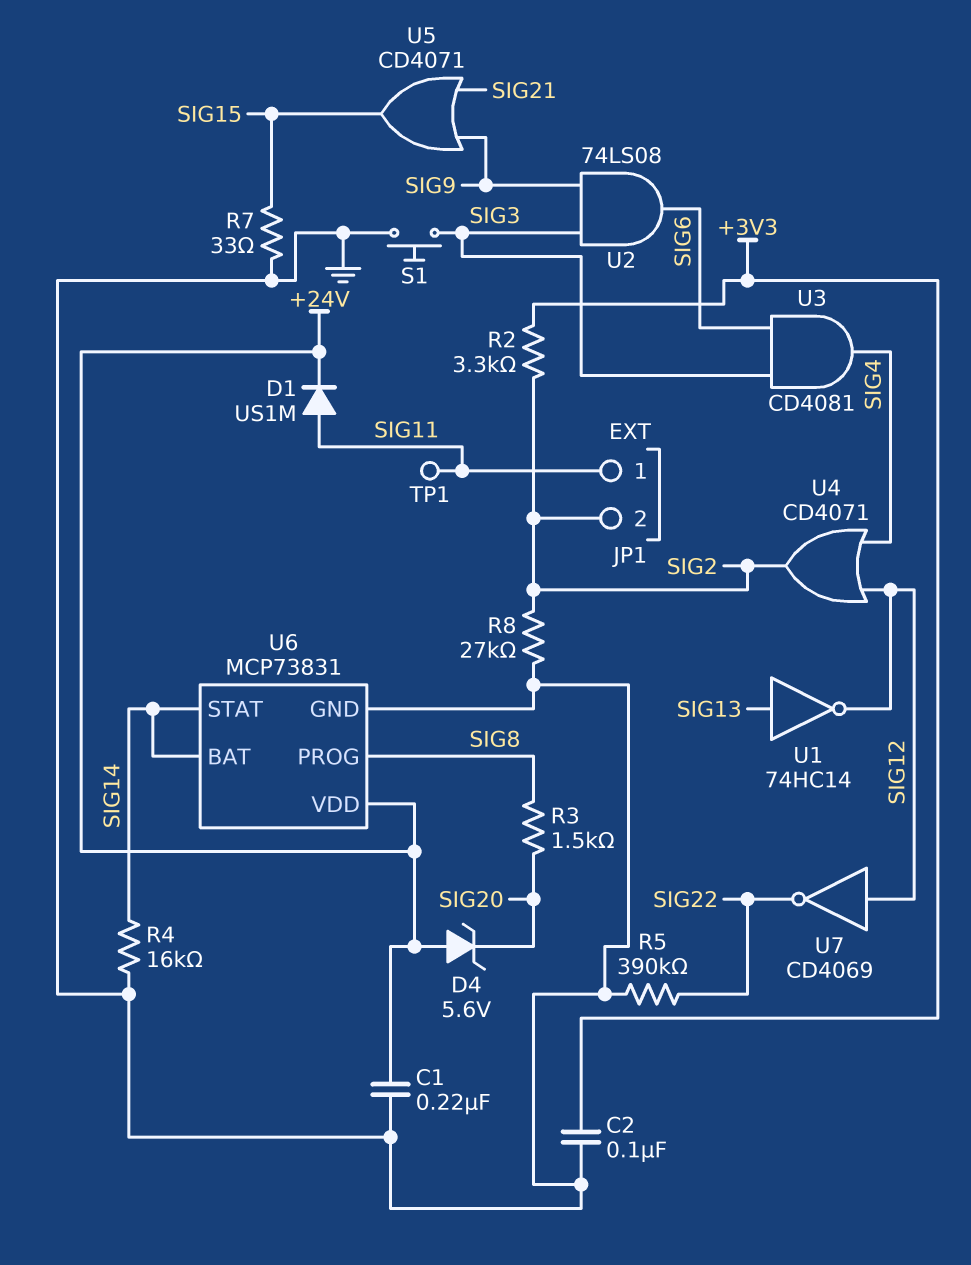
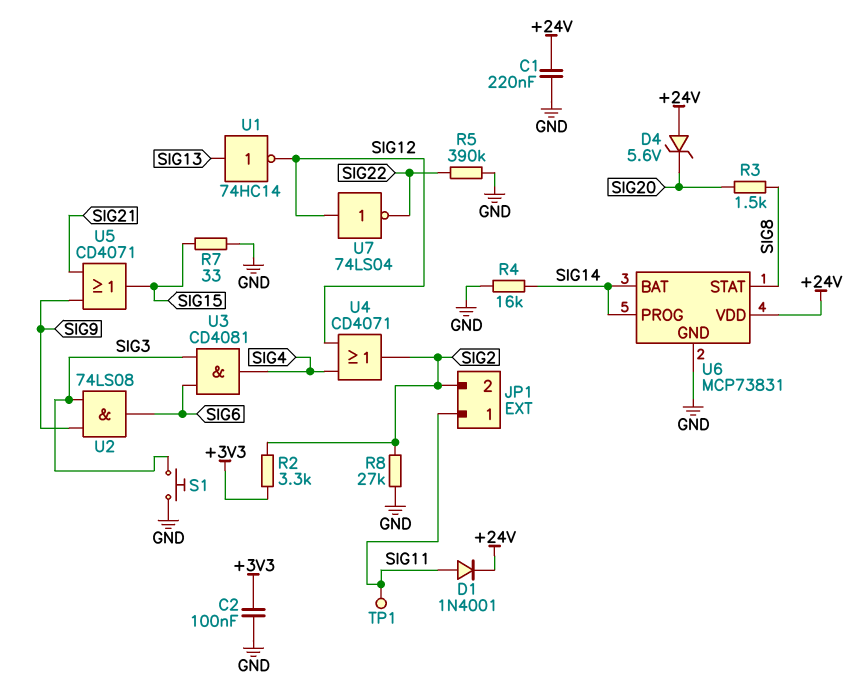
D1: diode US1M (A SIG11, K +24V) -> diode 1N4001 (A SIG11, K +24V)
U6 pin PROG: SIG8 -> SIG14
U6 pin STAT: SIG14 -> SIG8
U7: NOT CD4069 (in SIG12, out SIG22) -> NOT 74LS04 (in SIG12, out SIG22)

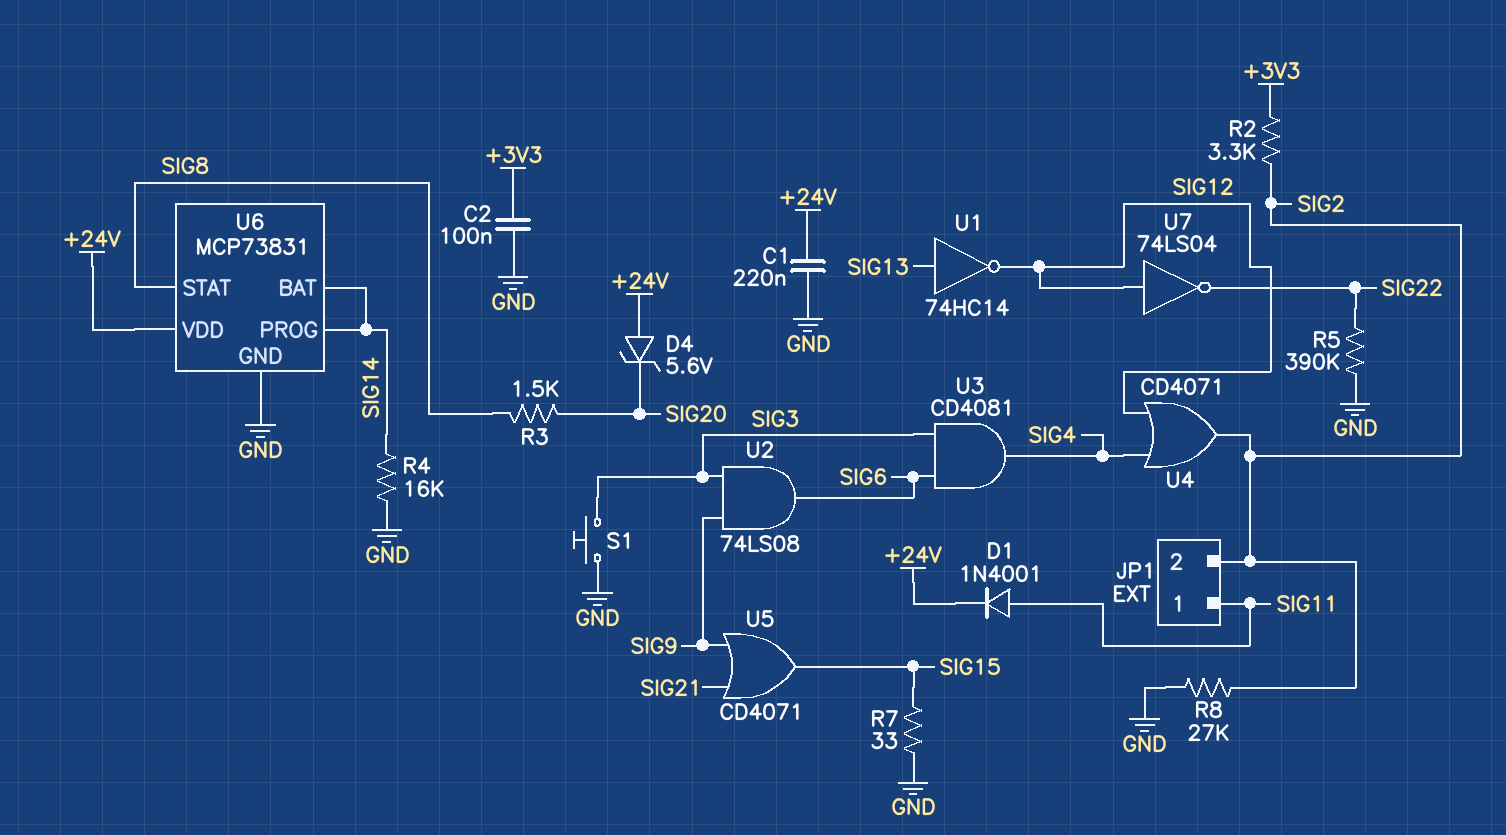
TP1: test point (SIG11) -> none

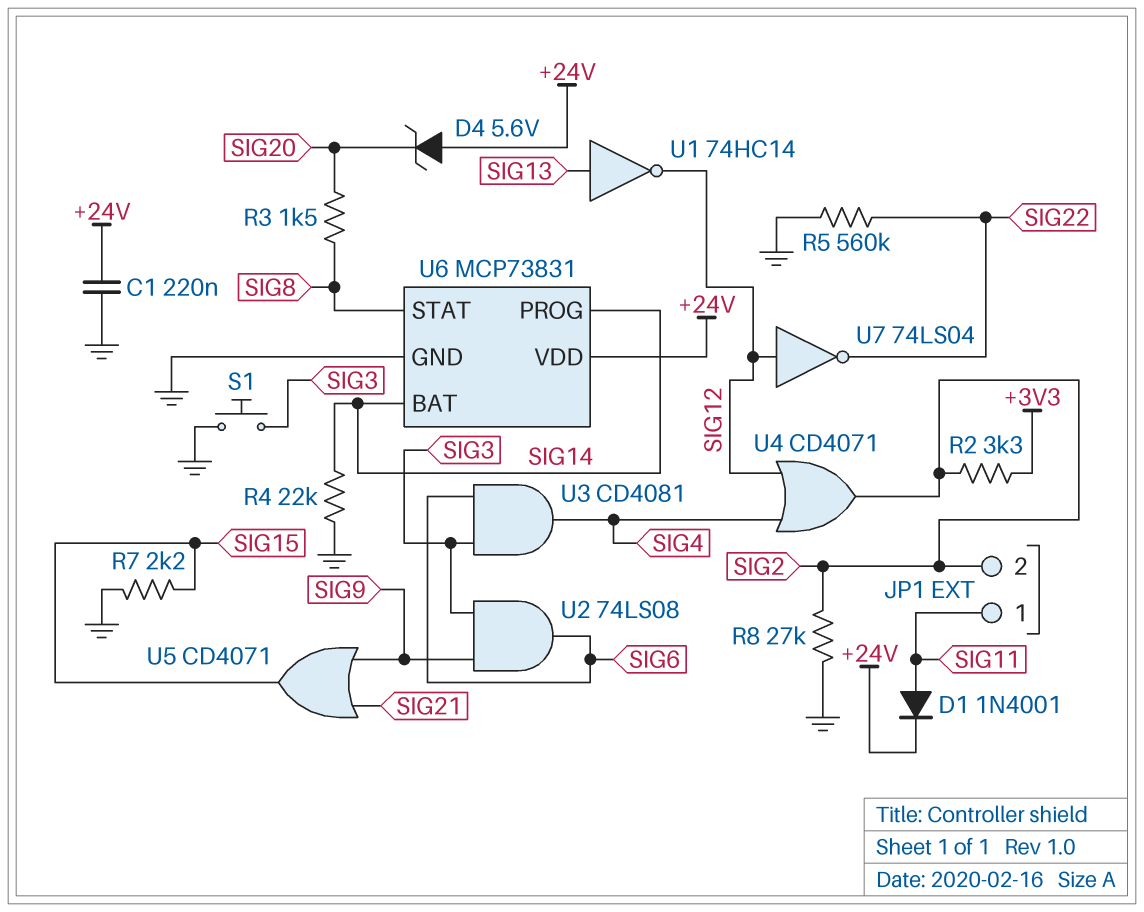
C2: 100nF (+3V3, GND) -> none
R4: 16k (GND, SIG14) -> 22k (GND, SIG14)
R5: 390k (GND, SIG22) -> 560k (GND, SIG22)
R7: 33 (GND, SIG15) -> 2.2k (GND, SIG15)

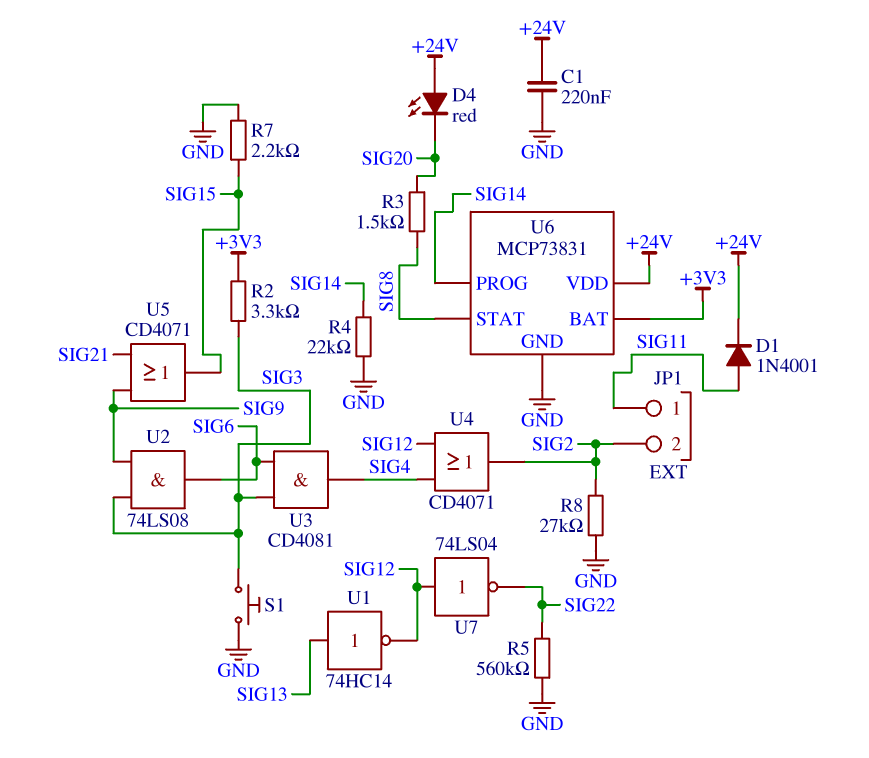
D4: zener 5.6V (A +24V, K SIG20) -> LED red (A +24V, K SIG20)
R2: 3.3k (+3V3, SIG2) -> 3.3k (+3V3, SIG3)
U6 pin BAT: SIG14 -> +3V3

